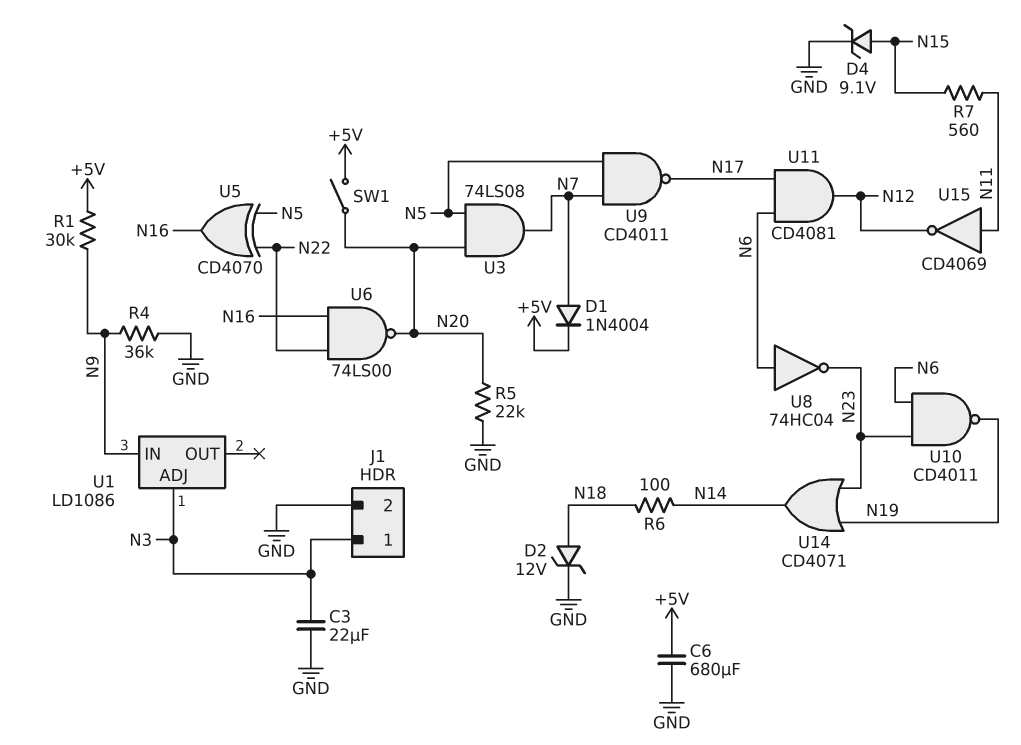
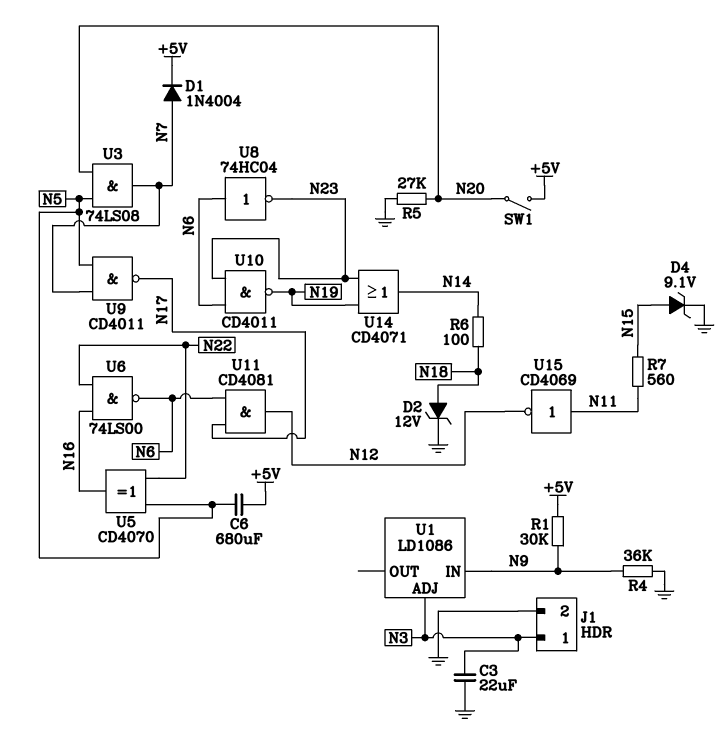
C6: 680uF (+5V, GND) -> 680uF (+5V, N5)
R5: 22k (GND, N20) -> 27k (GND, N20)
U6: NAND 74LS00 (in N16, in N22, out N20) -> NAND 74LS00 (in N16, in N22, out N6)

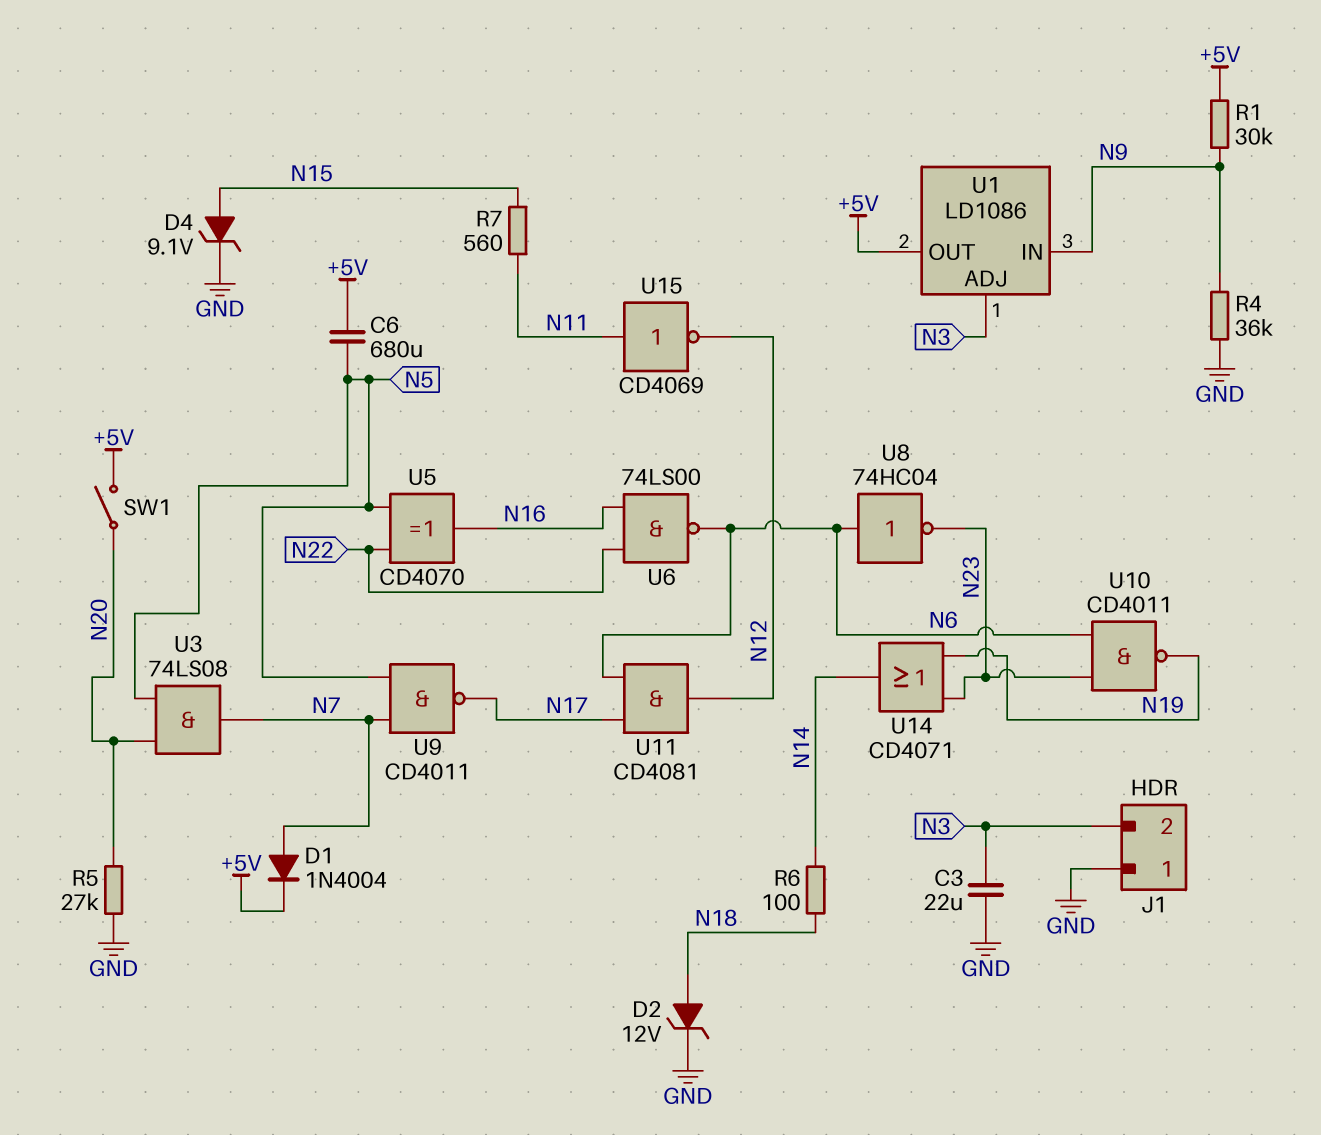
J1 pin 1: N3 -> GND
J1 pin 2: GND -> N3
U1 pin OUT: none -> +5V

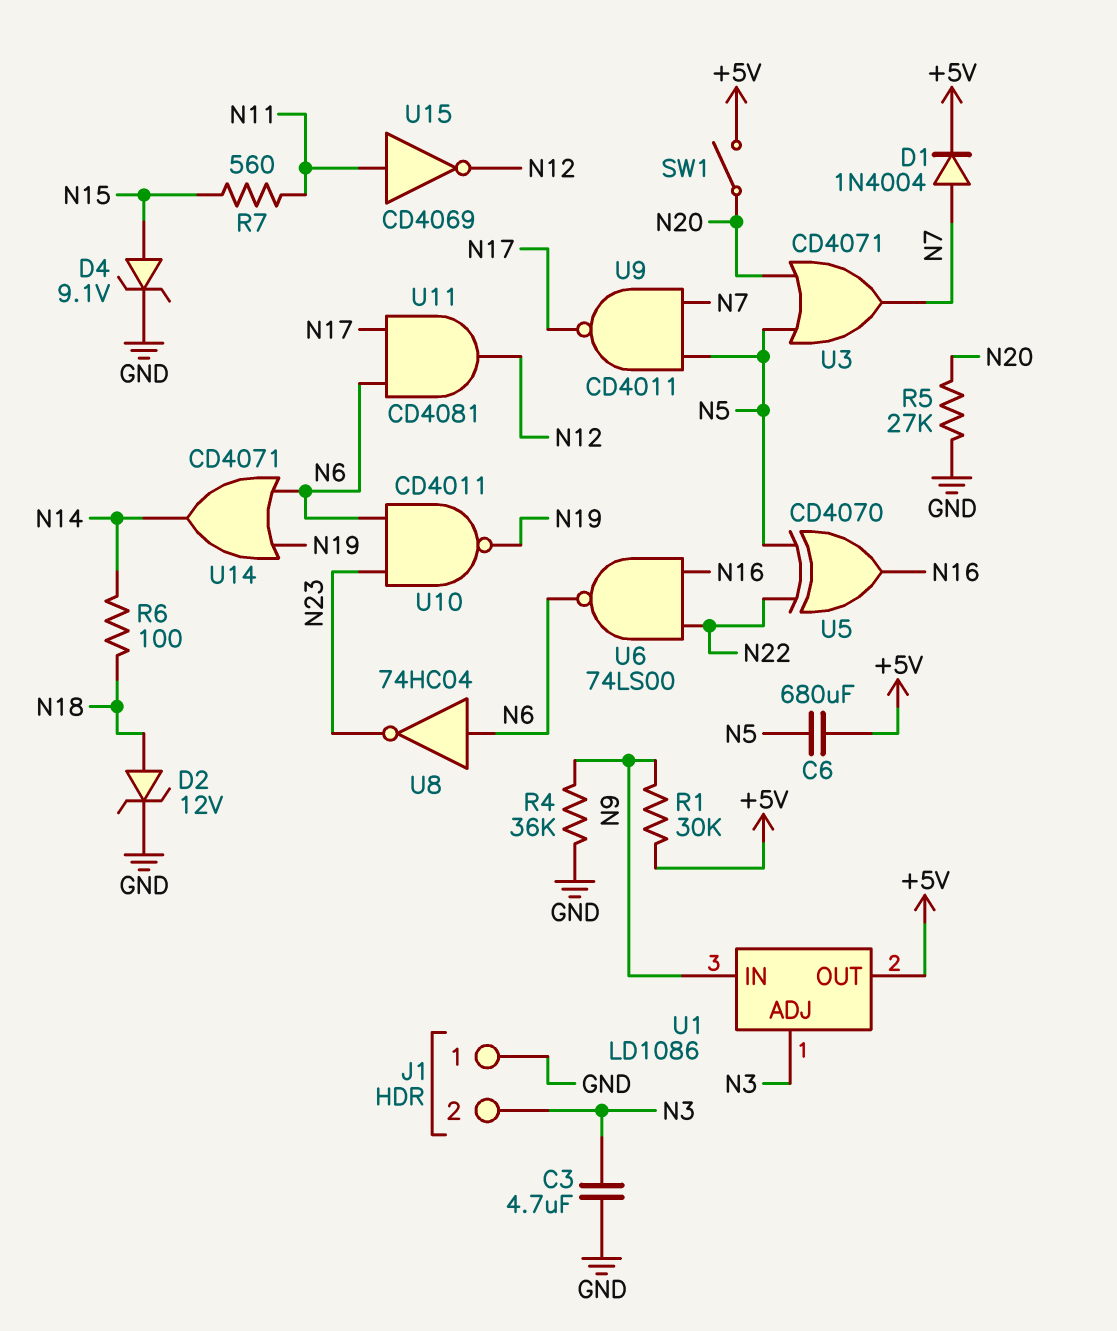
C3: 22uF (GND, N3) -> 4.7uF (GND, N3)
U3: AND 74LS08 (in N5, in N20, out N7) -> OR CD4071 (in N5, in N20, out N7)
U14: OR CD4071 (in N19, in N23, out N14) -> OR CD4071 (in N6, in N19, out N14)

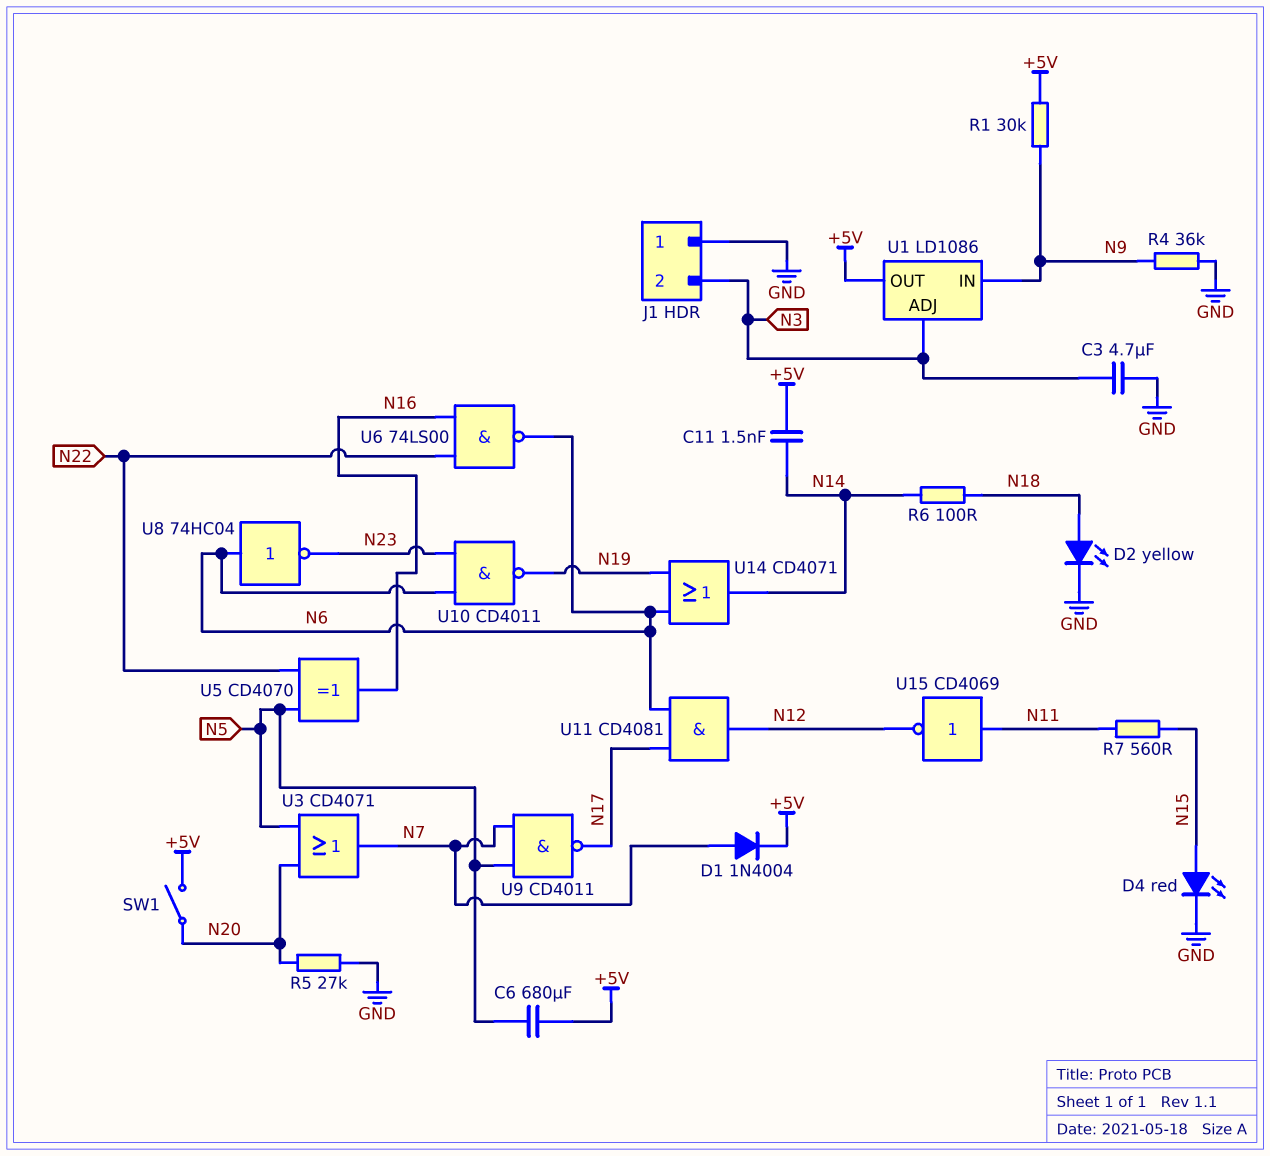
C11: none -> 1.5nF (+5V, N14)
D2: zener 12V (A N18, K GND) -> LED yellow (A N18, K GND)
D4: zener 9.1V (A N15, K GND) -> LED red (A N15, K GND)

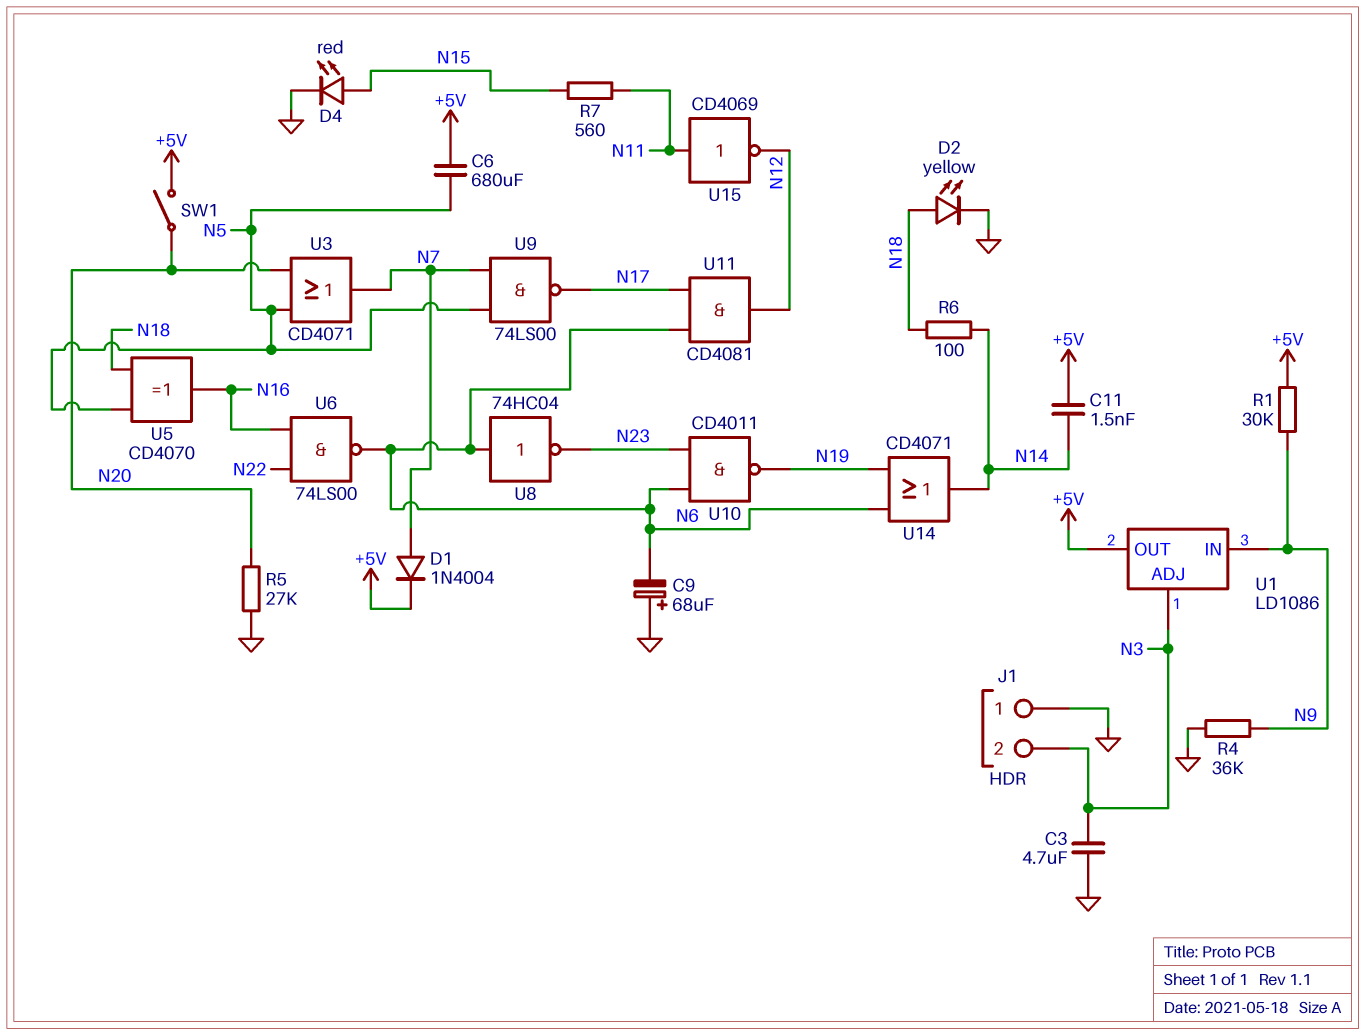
C9: none -> 68uF (plus GND, minus N6)
U5: XOR CD4070 (in N5, in N22, out N16) -> XOR CD4070 (in N5, in N18, out N16)
U9: NAND CD4011 (in N5, in N7, out N17) -> NAND 74LS00 (in N5, in N7, out N17)

